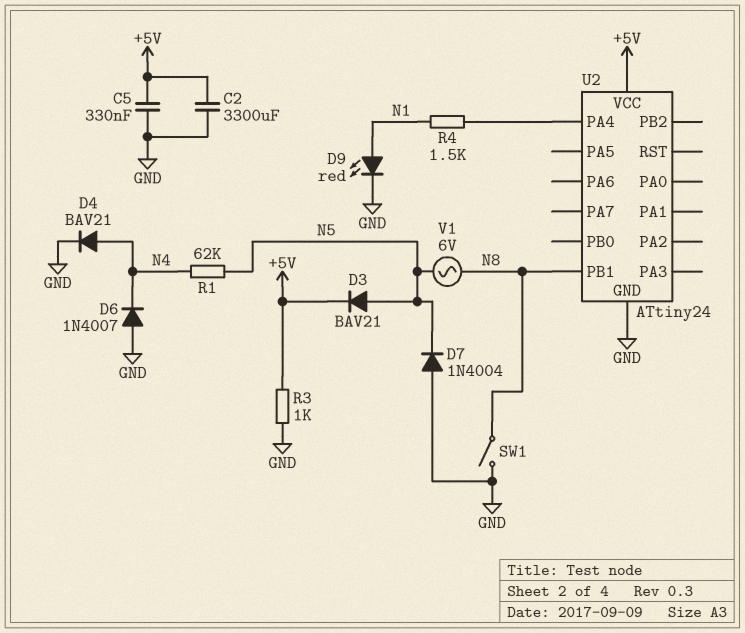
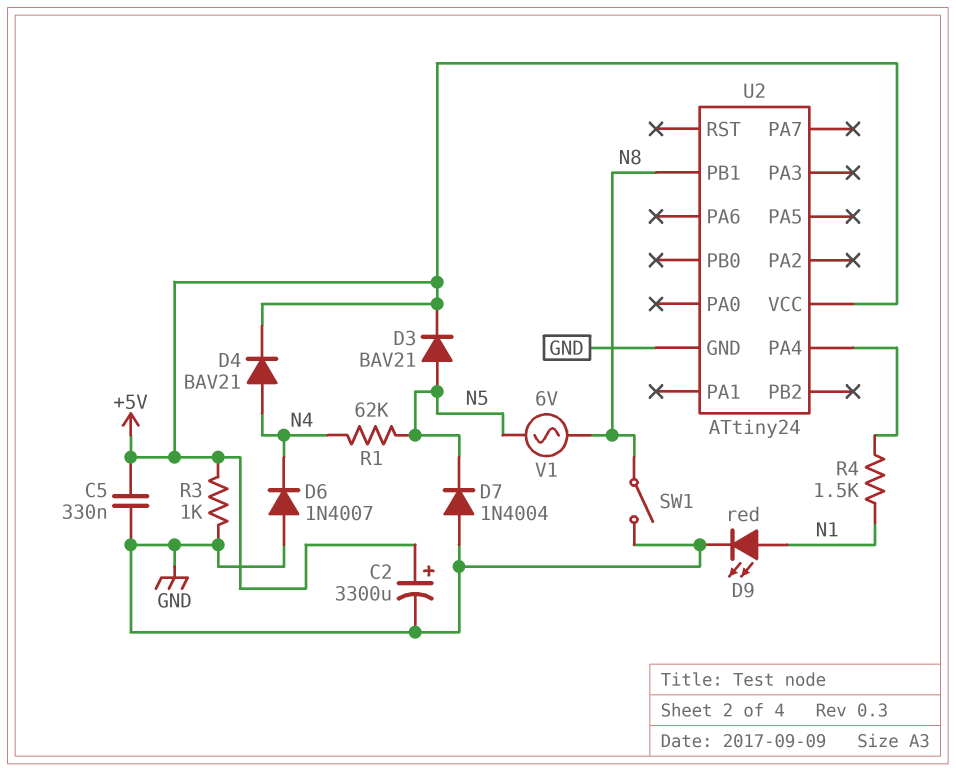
C2: 3300uF (+5V, GND) -> 3300uF (plus +5V, minus GND)
D4: diode BAV21 (A N4, K GND) -> diode BAV21 (A N4, K +5V)

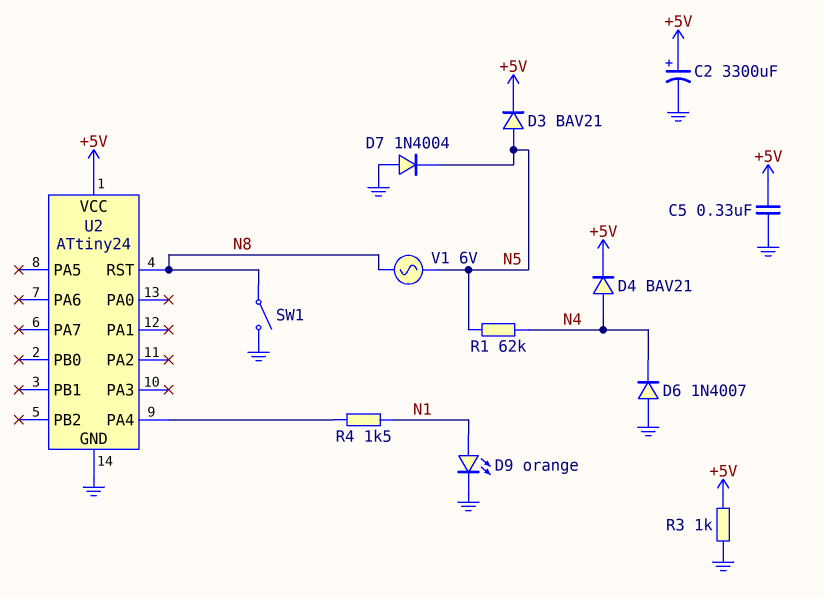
D9: LED red (A N1, K GND) -> LED orange (A N1, K GND)
U2 pin PB1: N8 -> none
U2 pin RST: none -> N8

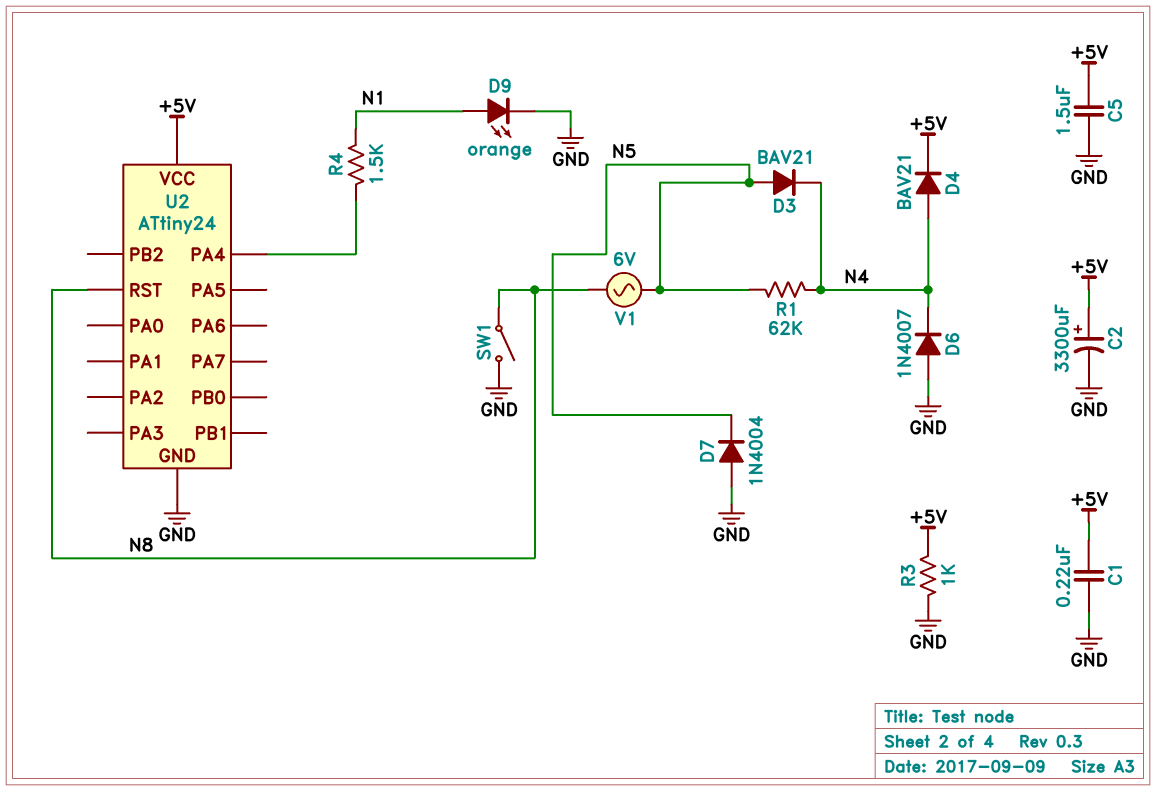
C1: none -> 220nF (+5V, GND)
C5: 330nF (+5V, GND) -> 1.5uF (+5V, GND)
D3: diode BAV21 (A N5, K +5V) -> diode BAV21 (A N5, K N4)

